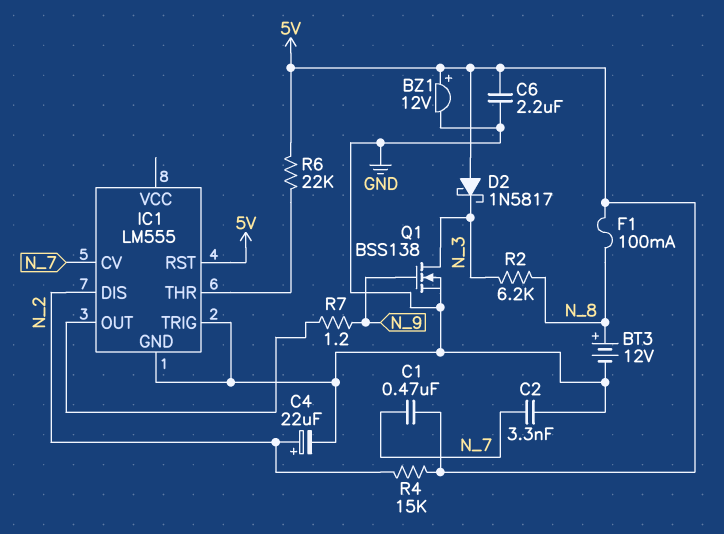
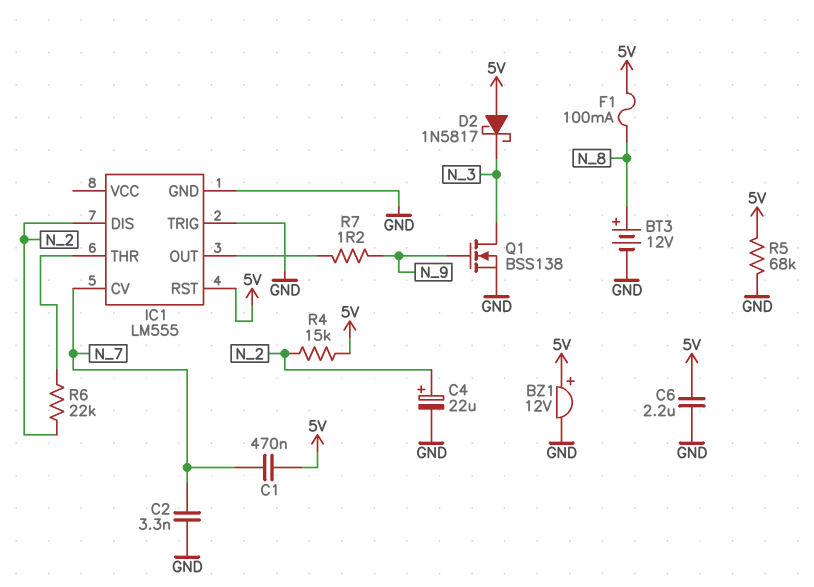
R2: 6.2k (N_3, N_8) -> none
R5: none -> 68k (5V, GND)
R6: 22k (5V, IC1/THR) -> 22k (IC1/THR, N_2)

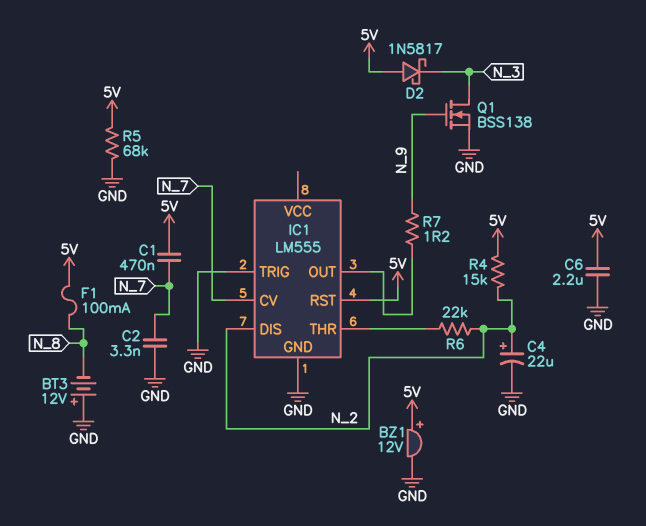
BT3: 12V (plus N_8, minus GND) -> 12V (plus GND, minus N_8)

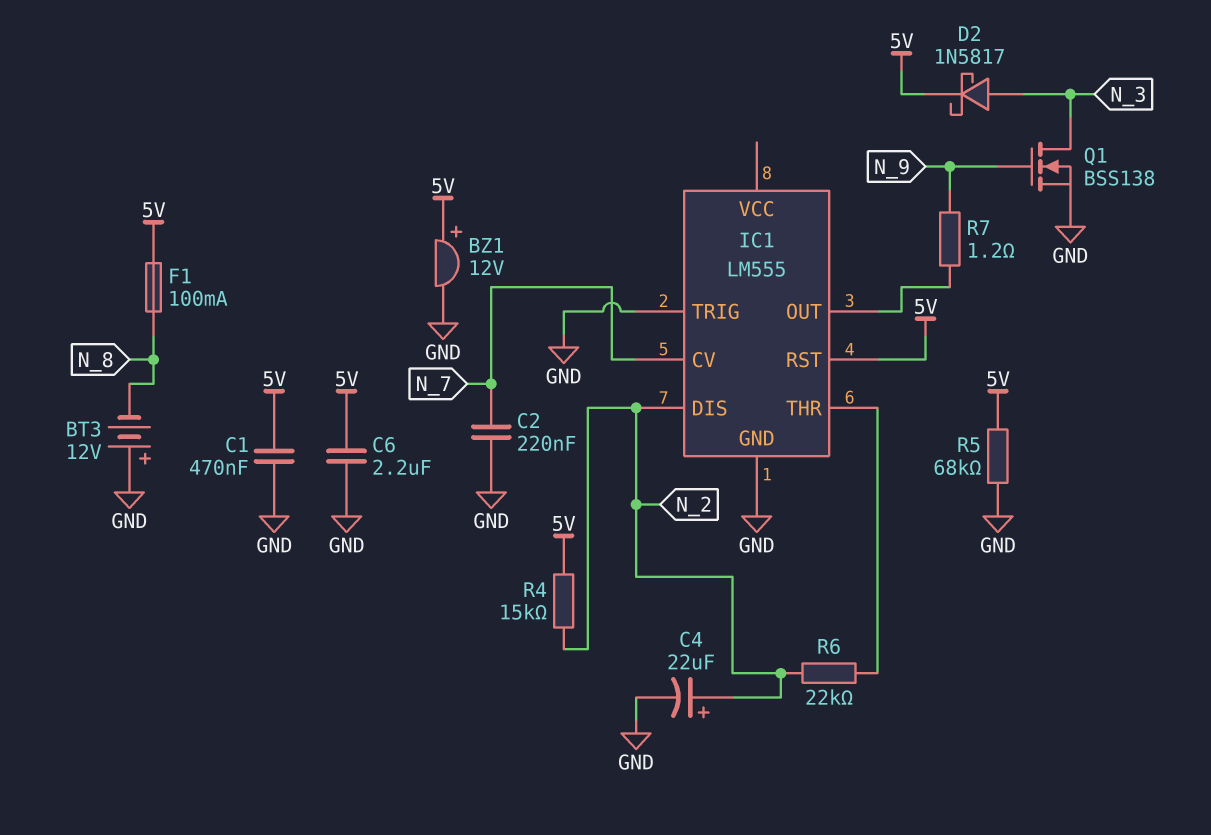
C1: 470nF (5V, N_7) -> 470nF (5V, GND)
C2: 3.3nF (GND, N_7) -> 220nF (GND, N_7)
D2: schottky 1N5817 (A 5V, K N_3) -> schottky 1N5817 (A N_3, K 5V)

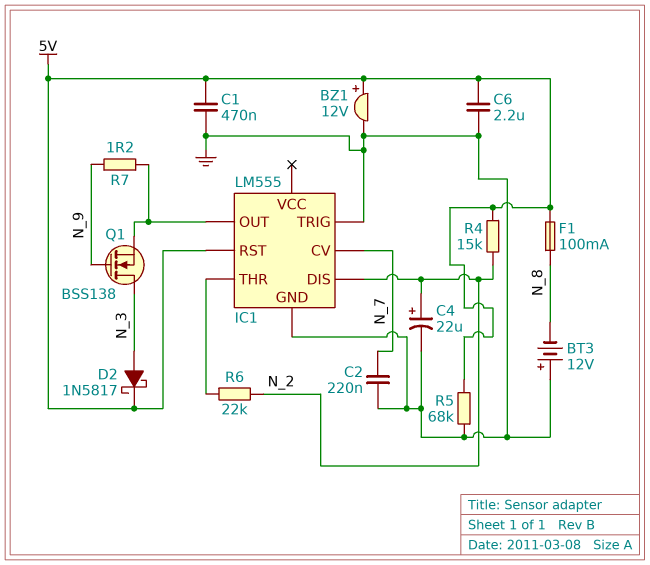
Q1: NMOS BSS138 (G N_9, D N_3, S GND) -> NMOS BSS138 (G N_9, D N_3, S IC1/OUT)

